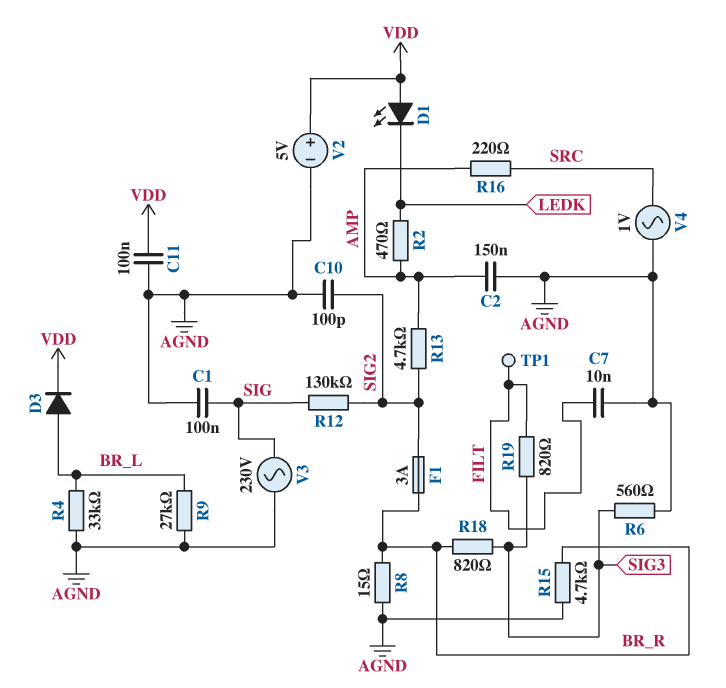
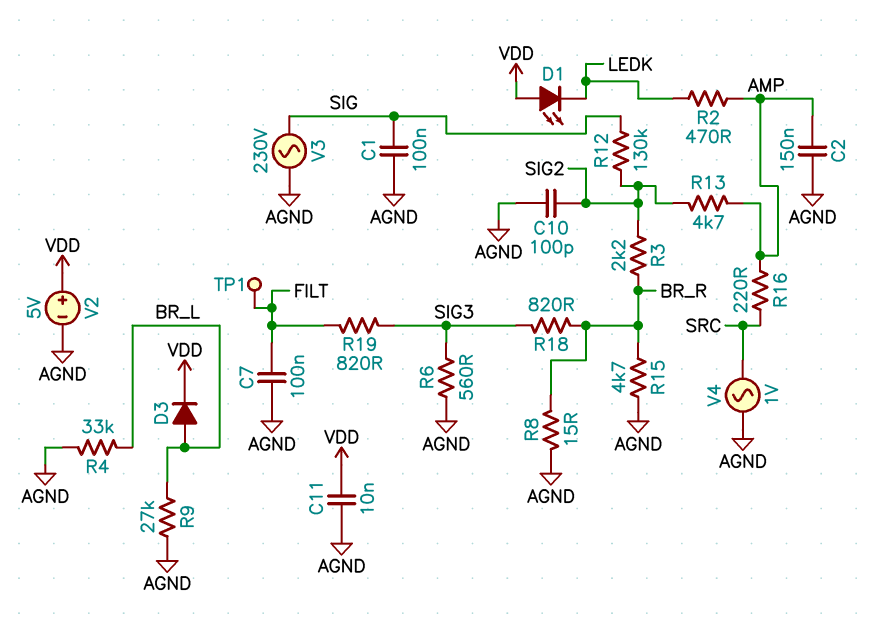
C7: 10nF (AGND, FILT) -> 100nF (AGND, FILT)
C11: 100nF (AGND, VDD) -> 10nF (AGND, VDD)
F1: 3A (BR_R, SIG2) -> none
R3: none -> 2.2k (BR_R, SIG2)

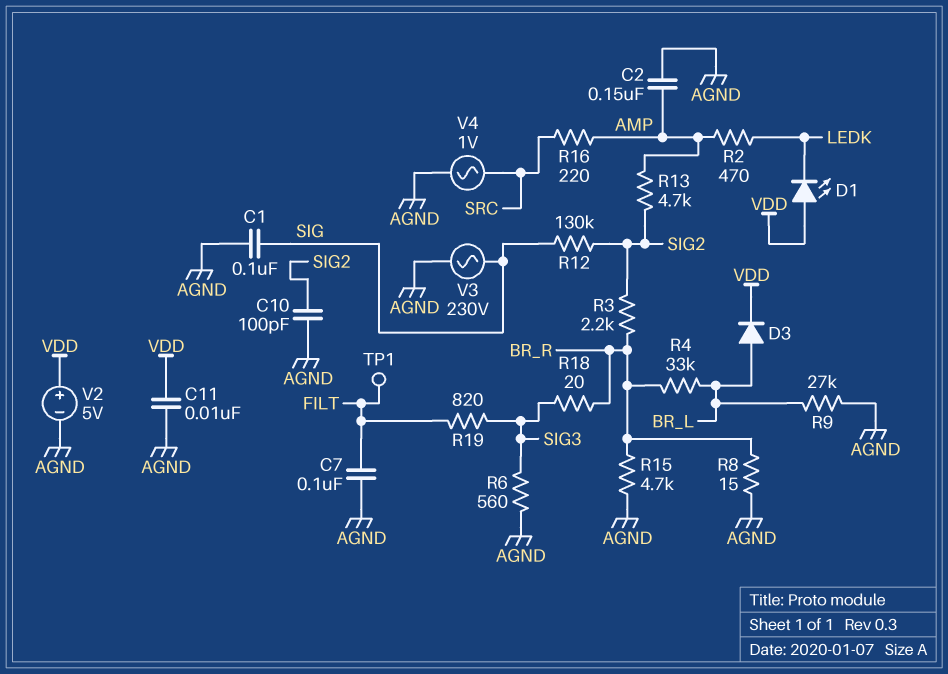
R4: 33k (AGND, BR_L) -> 33k (BR_L, BR_R)
R18: 820 (BR_R, SIG3) -> 20 (BR_R, SIG3)

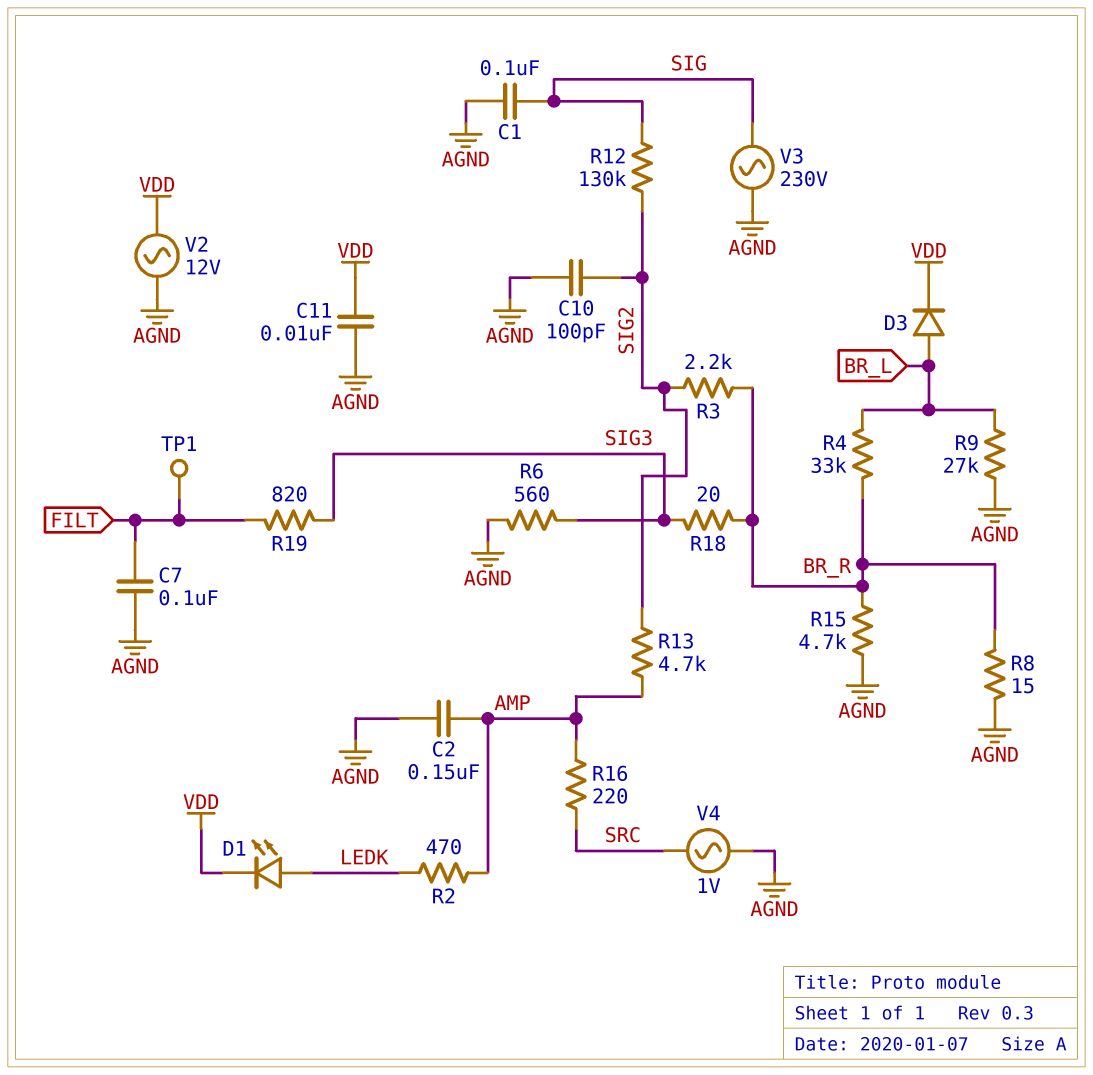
D1: LED (A VDD, K LEDK) -> LED (A LEDK, K VDD)
V2: 5V (plus VDD, minus AGND) -> AC 12V (AGND, VDD)

